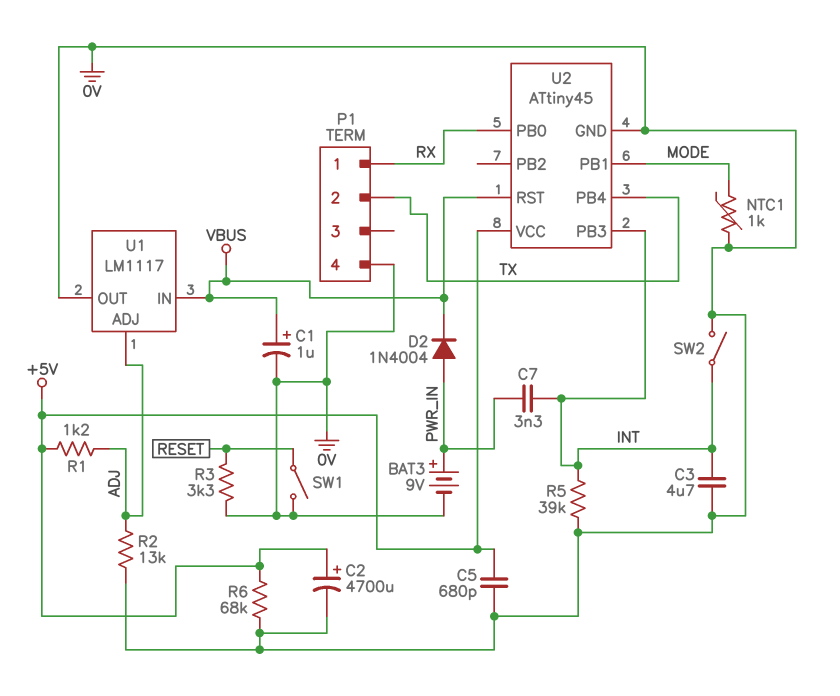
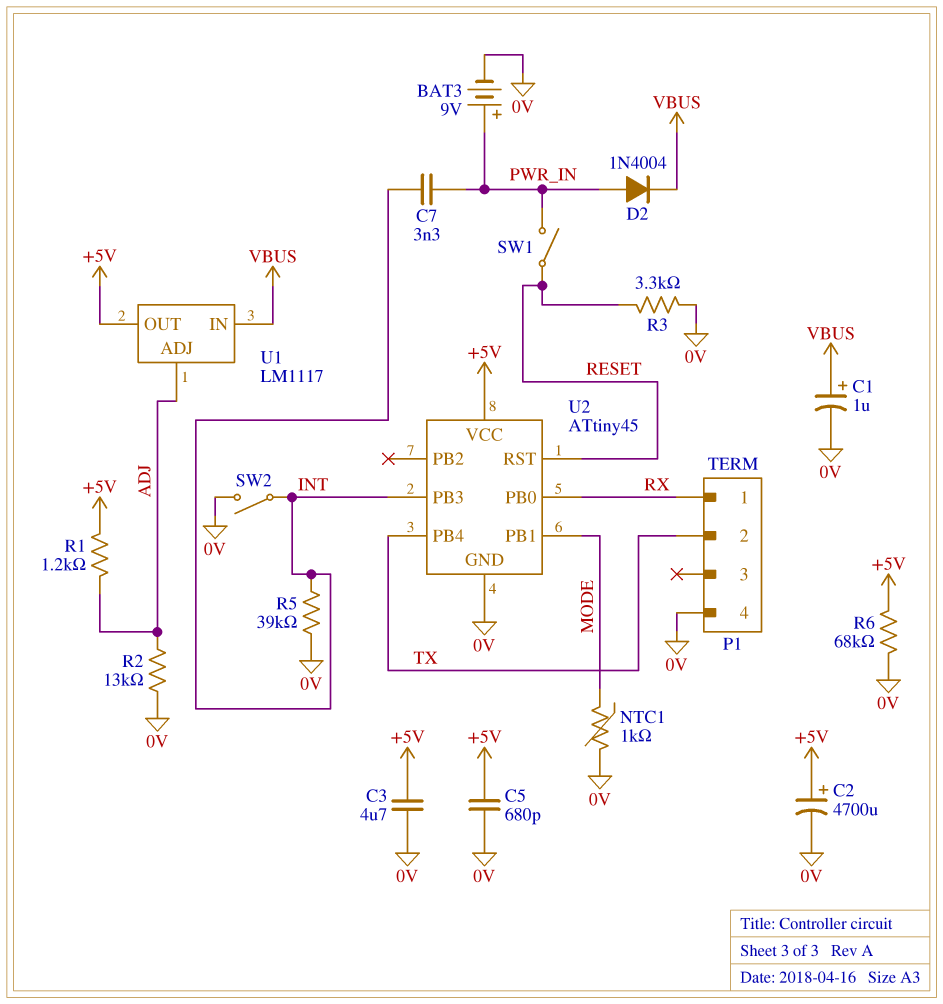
C3: 4.7uF (0V, INT) -> 4.7uF (+5V, 0V)
SW1: switch (0V, RESET) -> switch (PWR_IN, RESET)
U1 pin OUT: 0V -> +5V
U2 pin RST: VBUS -> RESET

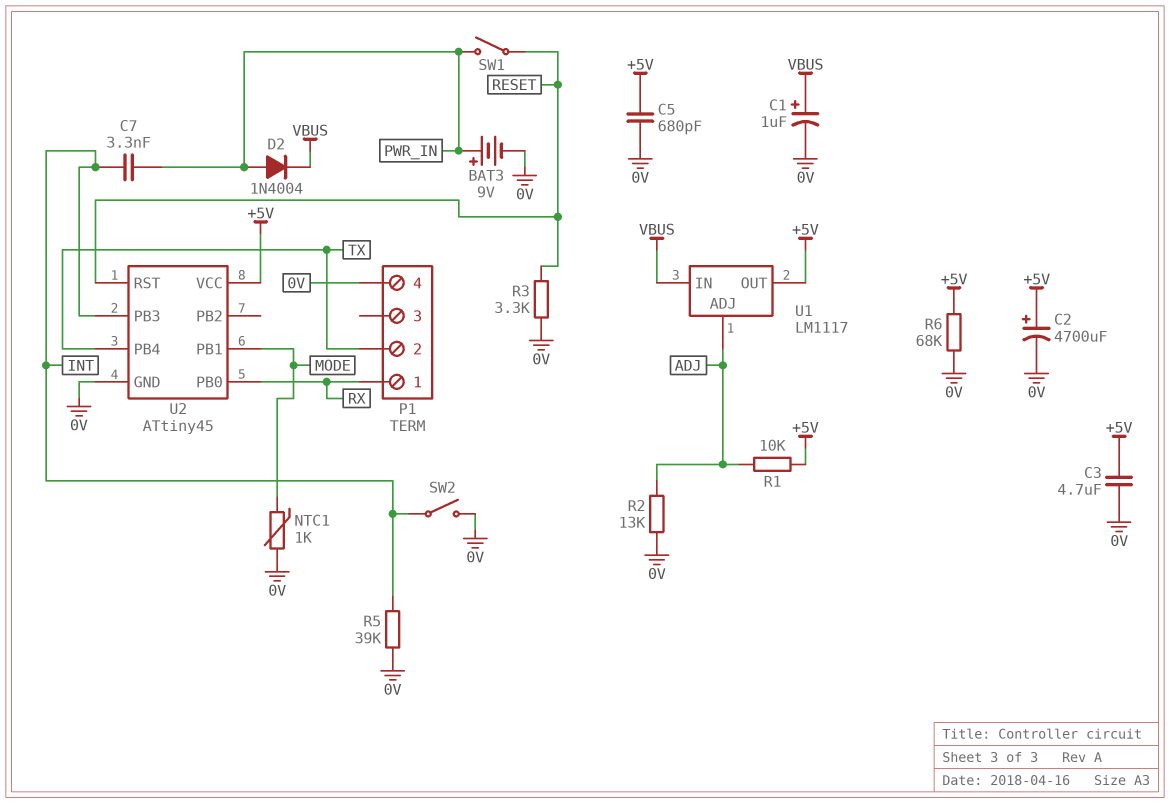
R1: 1.2k (+5V, ADJ) -> 10k (+5V, ADJ)

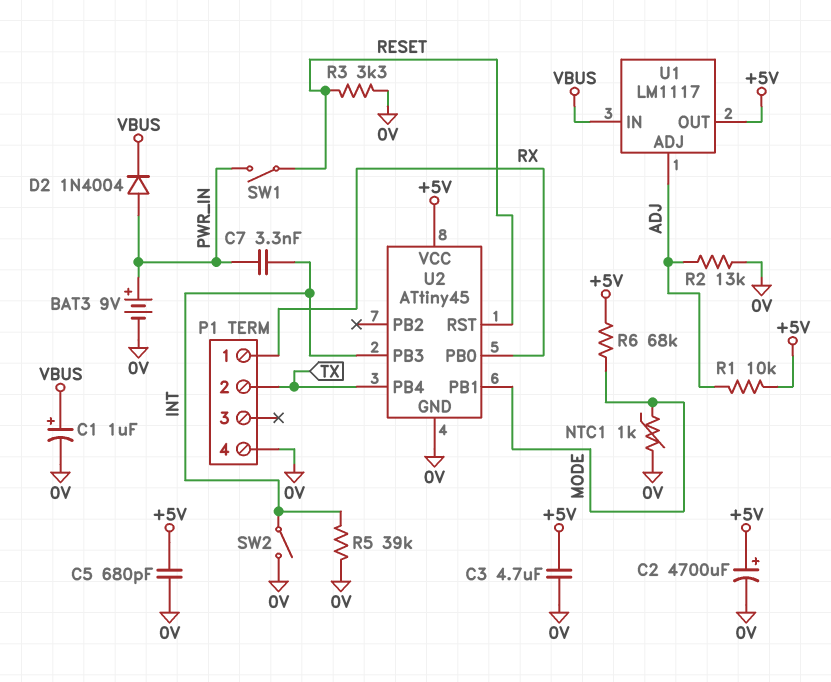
R6: 68k (+5V, 0V) -> 68k (+5V, MODE)

